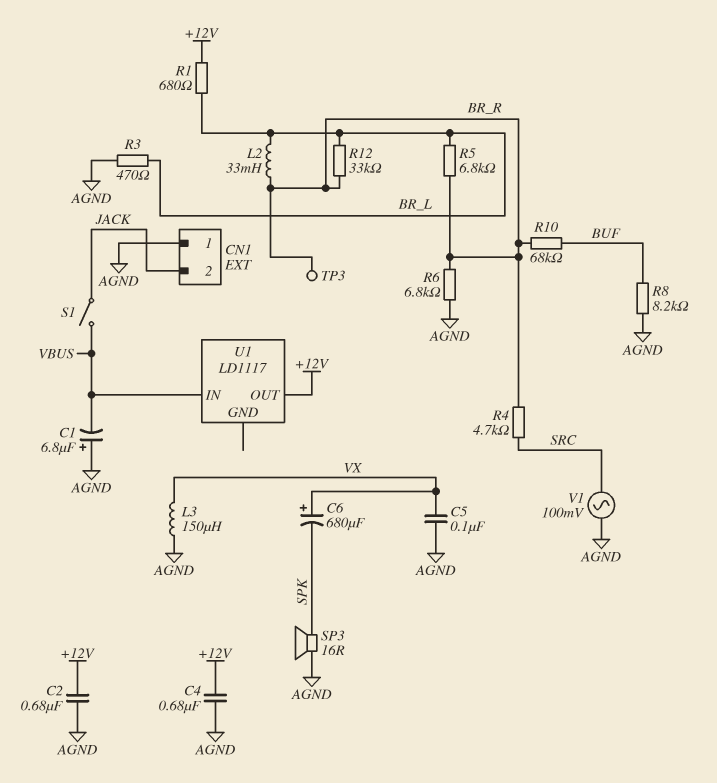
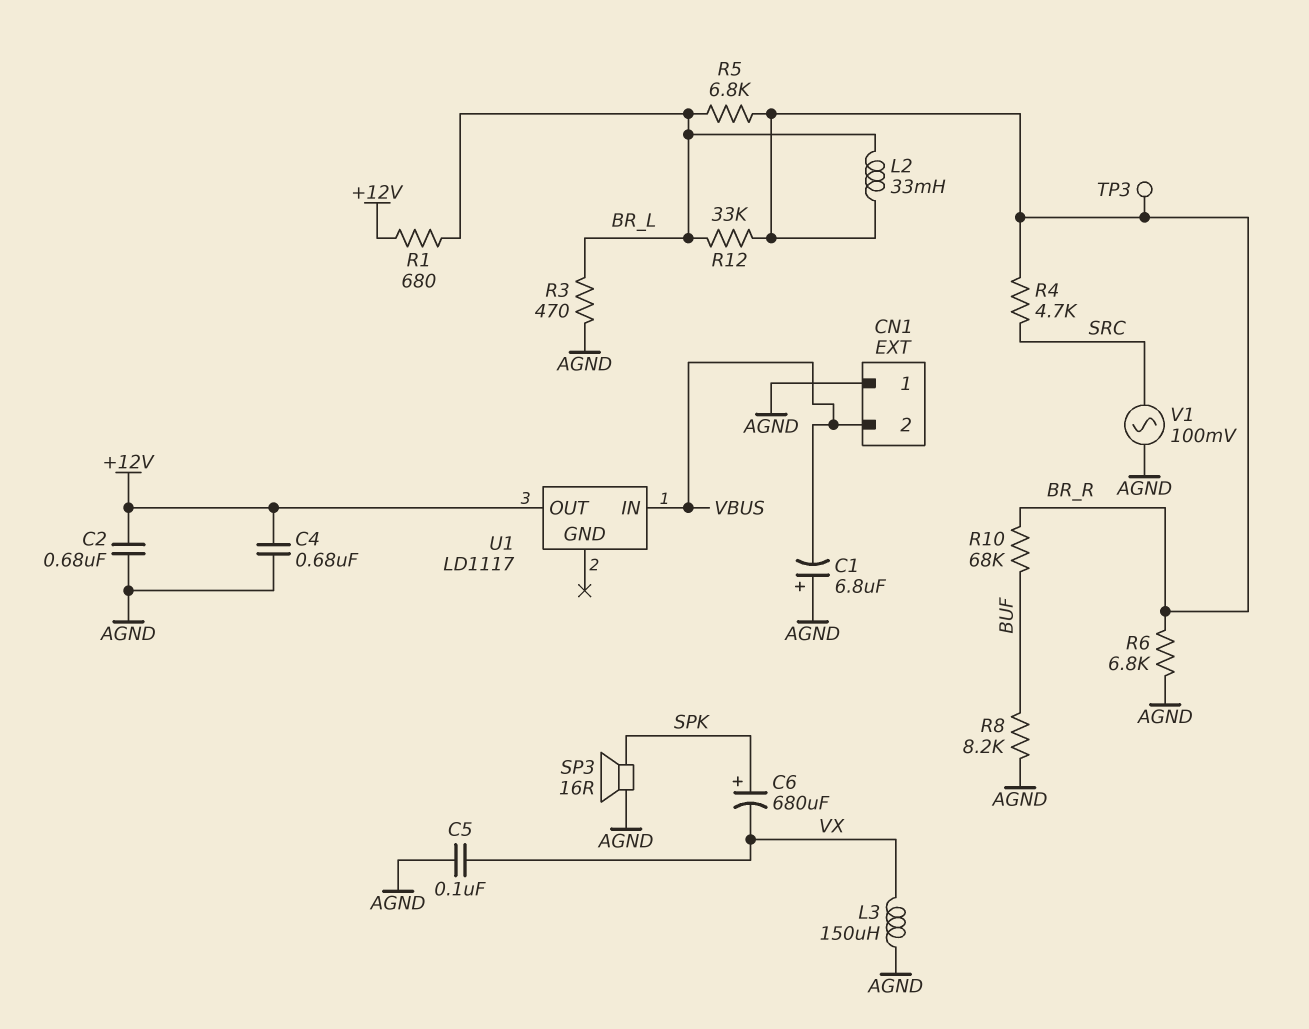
C6: 680uF (plus VX, minus SPK) -> 680uF (plus SPK, minus VX)
CN1 pin 2: JACK -> VBUS
S1: switch (JACK, VBUS) -> none

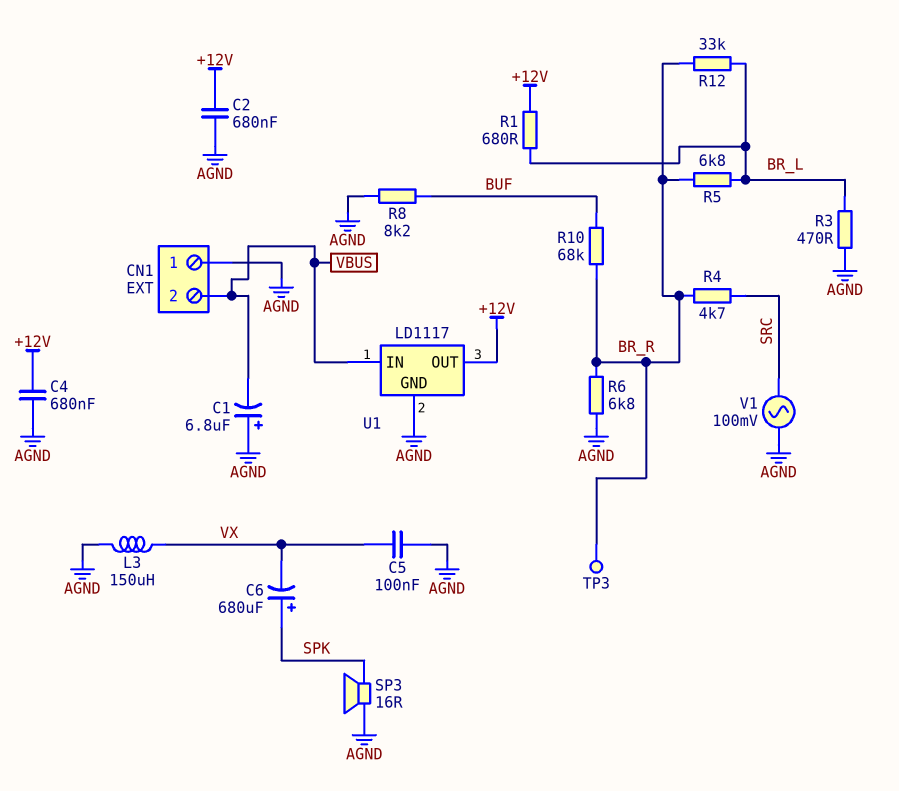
L2: 33mH (BR_L, BR_R) -> none
U1 pin GND: none -> AGND

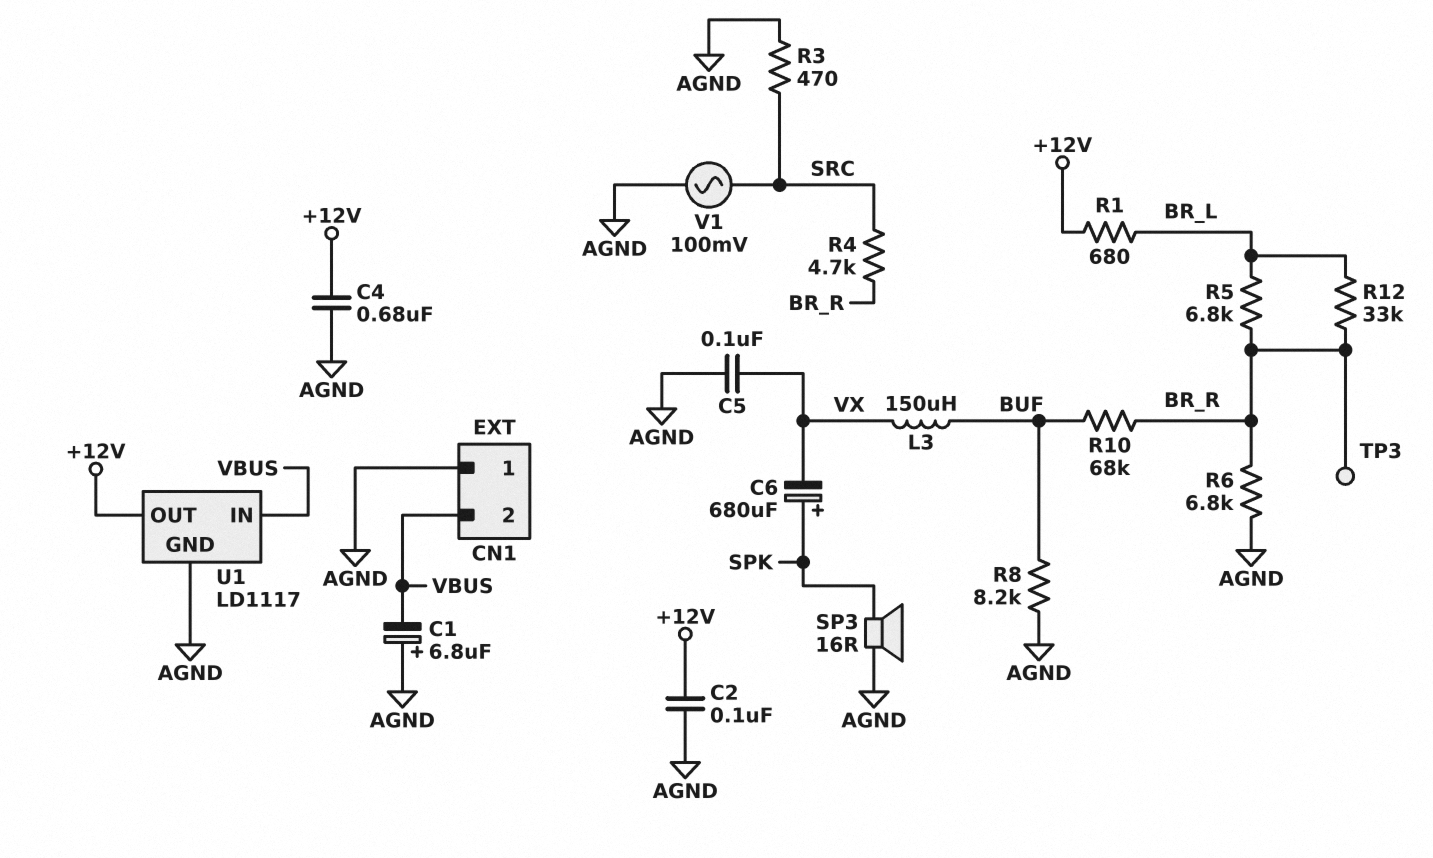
C2: 680nF (+12V, AGND) -> 100nF (+12V, AGND)
L3: 150uH (AGND, VX) -> 150uH (BUF, VX)
R3: 470 (AGND, BR_L) -> 470 (AGND, SRC)

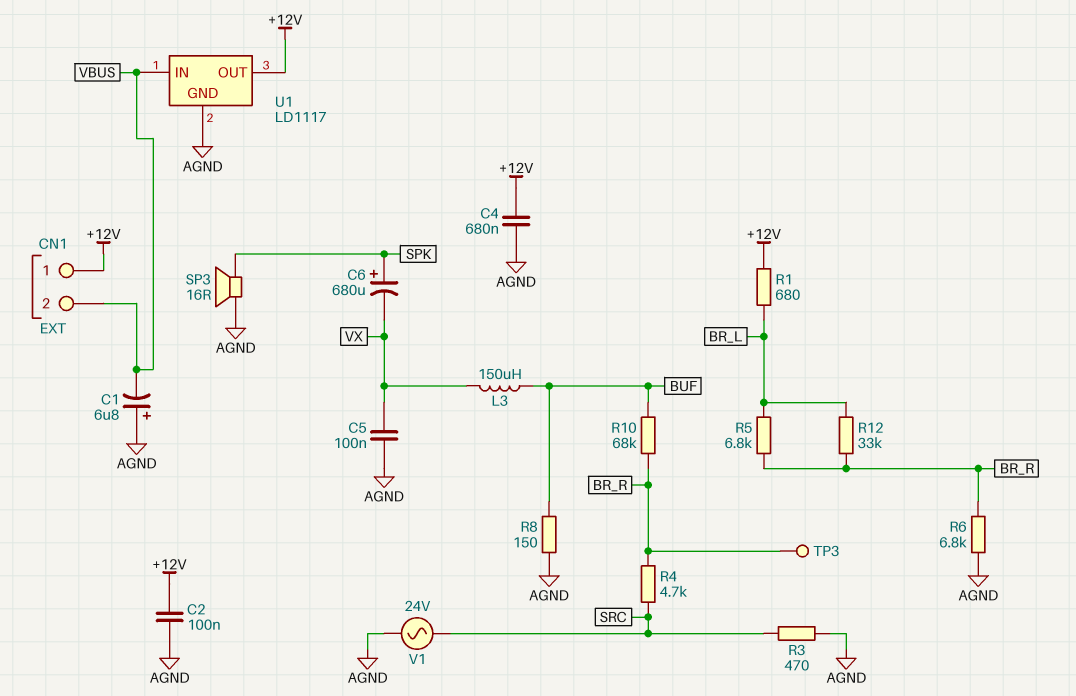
CN1 pin 1: AGND -> +12V
R8: 8.2k (AGND, BUF) -> 150 (AGND, BUF)
V1: AC 100mV (AGND, SRC) -> AC 24V (AGND, SRC)

